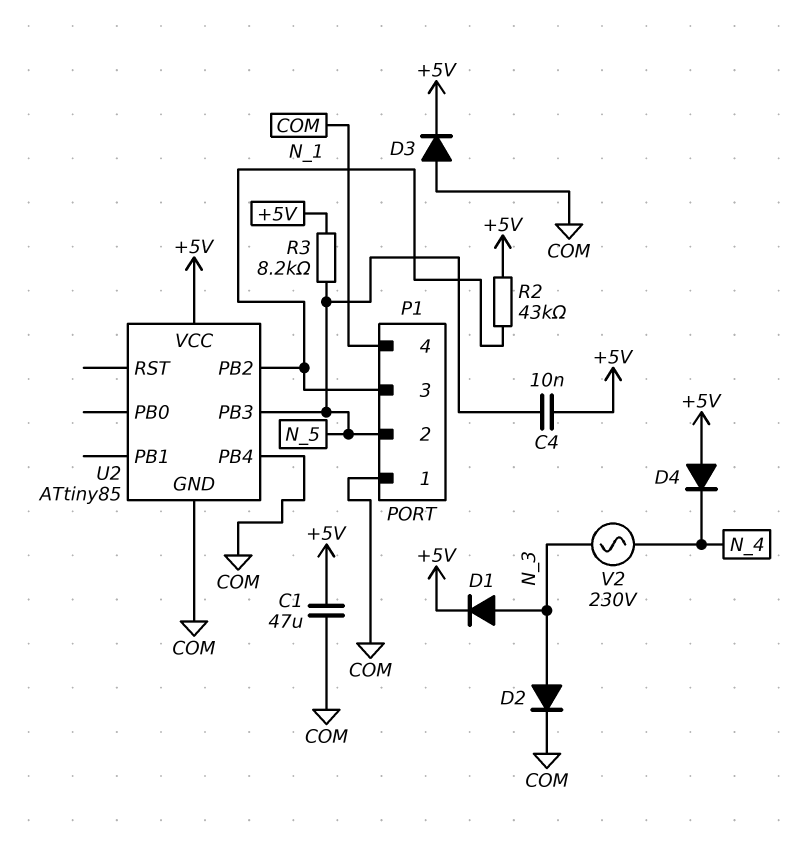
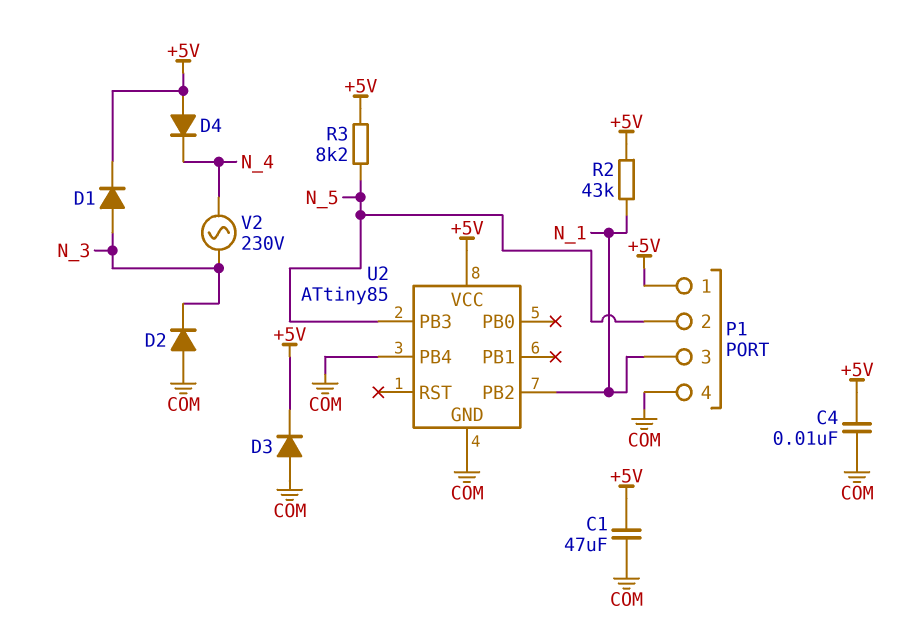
C4: 10nF (+5V, N_5) -> 10nF (+5V, COM)
D2: diode (A N_3, K COM) -> diode (A COM, K N_3)
P1 pin 1: COM -> +5V

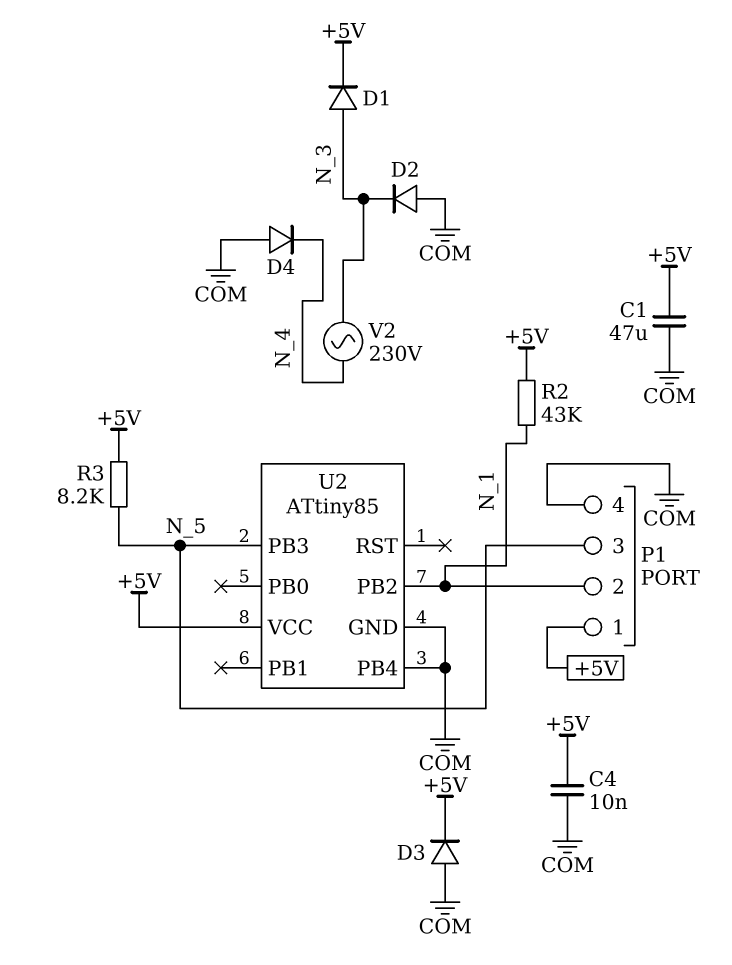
D4: diode (A +5V, K N_4) -> diode (A COM, K N_4)
P1 pin 2: N_5 -> N_1
P1 pin 3: N_1 -> N_5

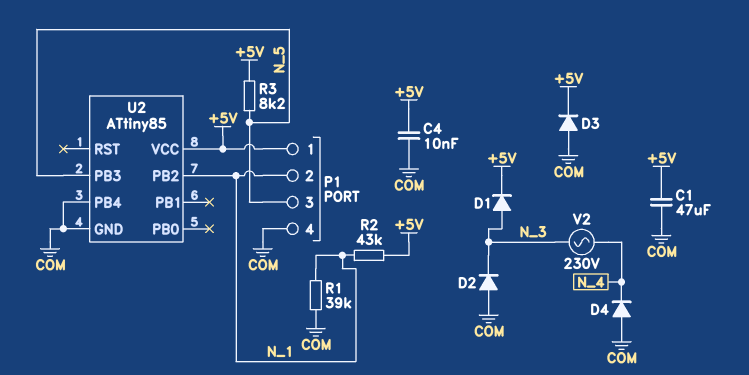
R1: none -> 39k (COM, N_1)

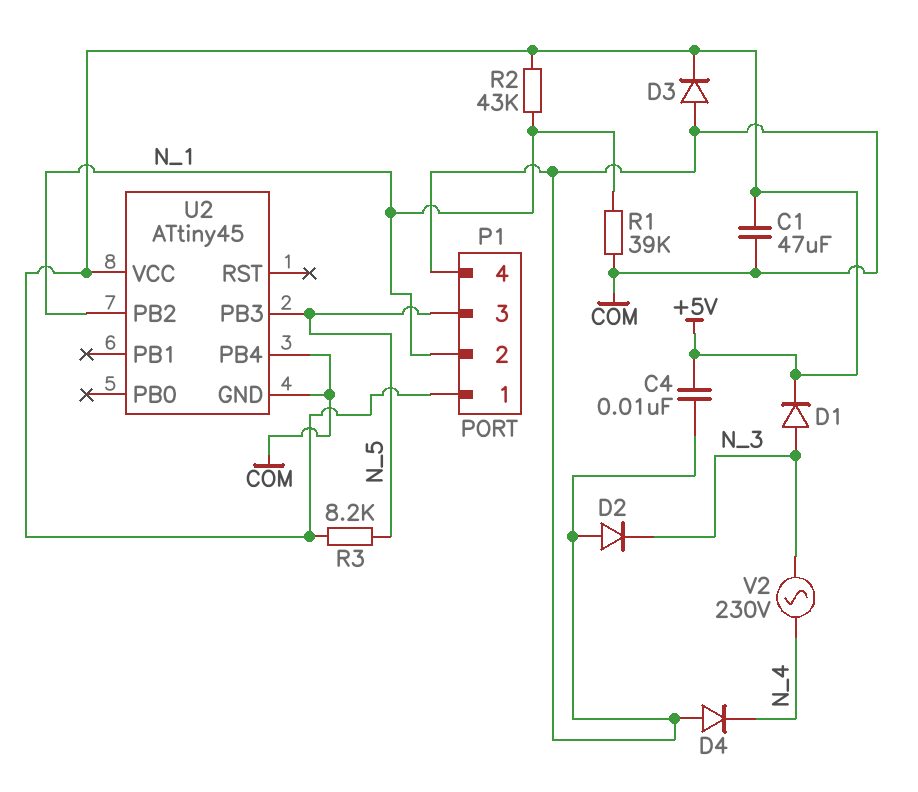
U2: ATtiny85 -> ATtiny45

